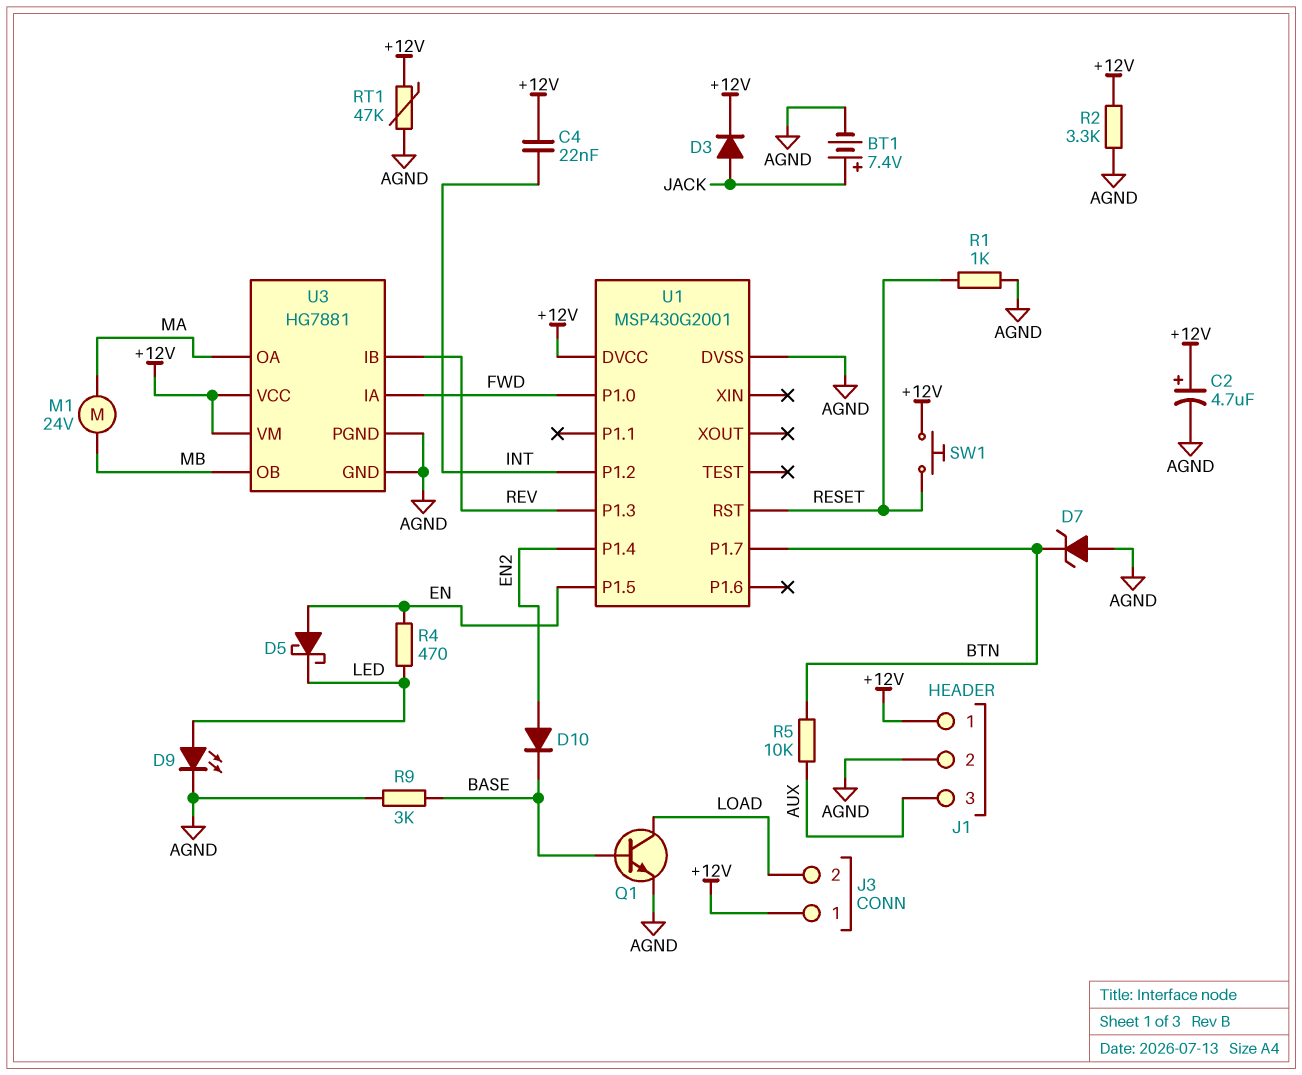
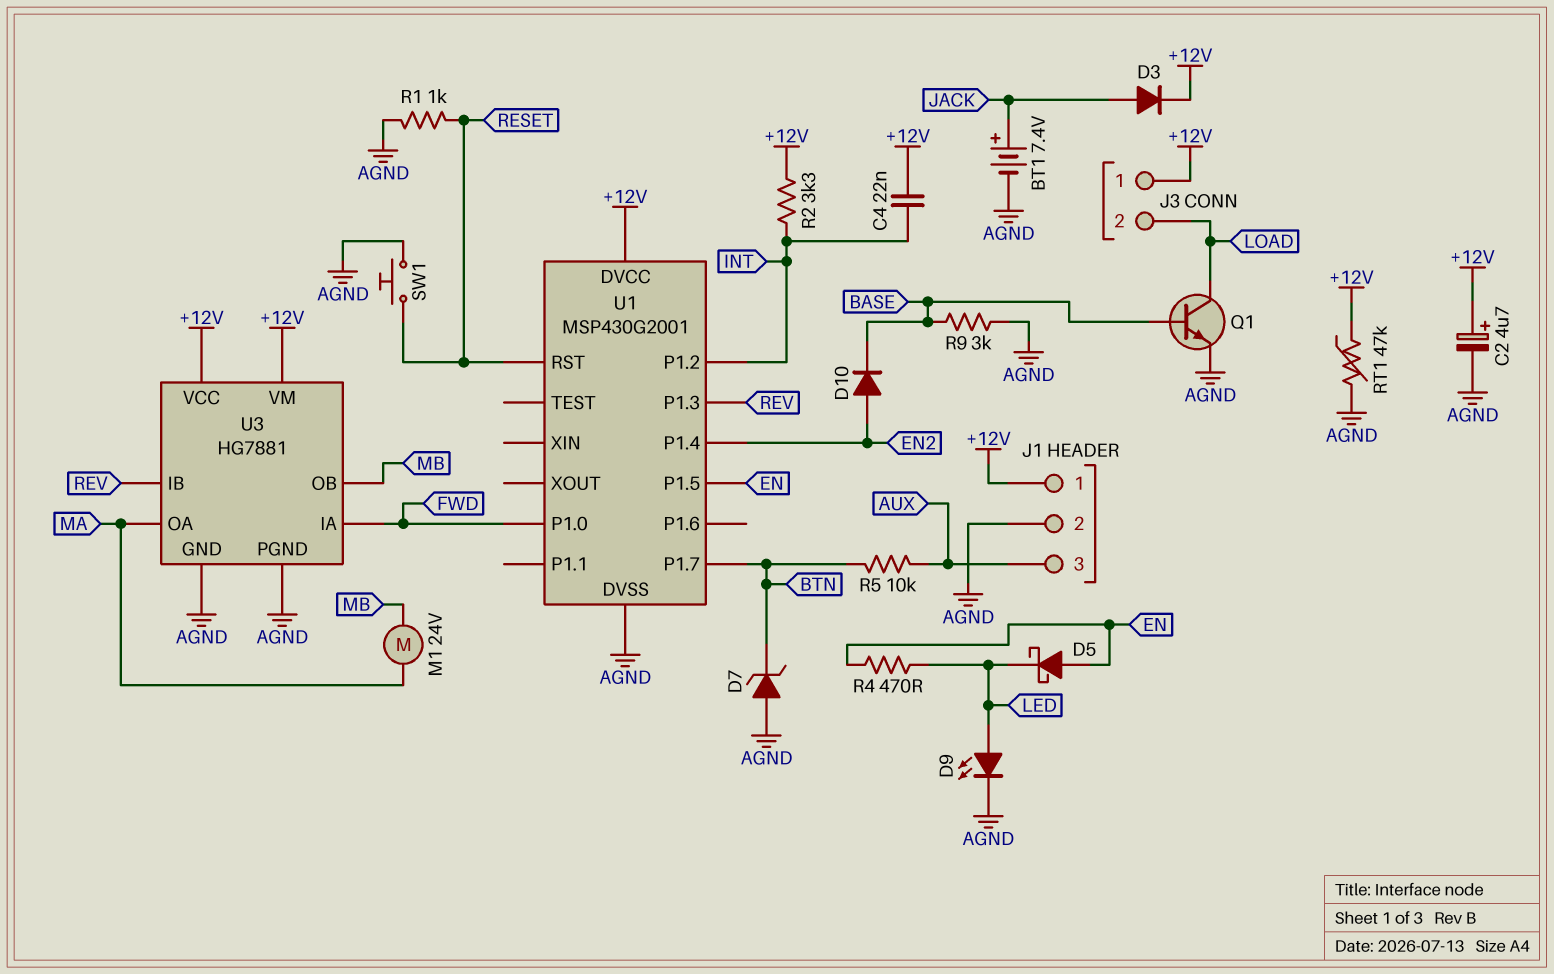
R2: 3.3k (+12V, AGND) -> 3.3k (+12V, INT)
SW1: button (+12V, RESET) -> button (AGND, RESET)

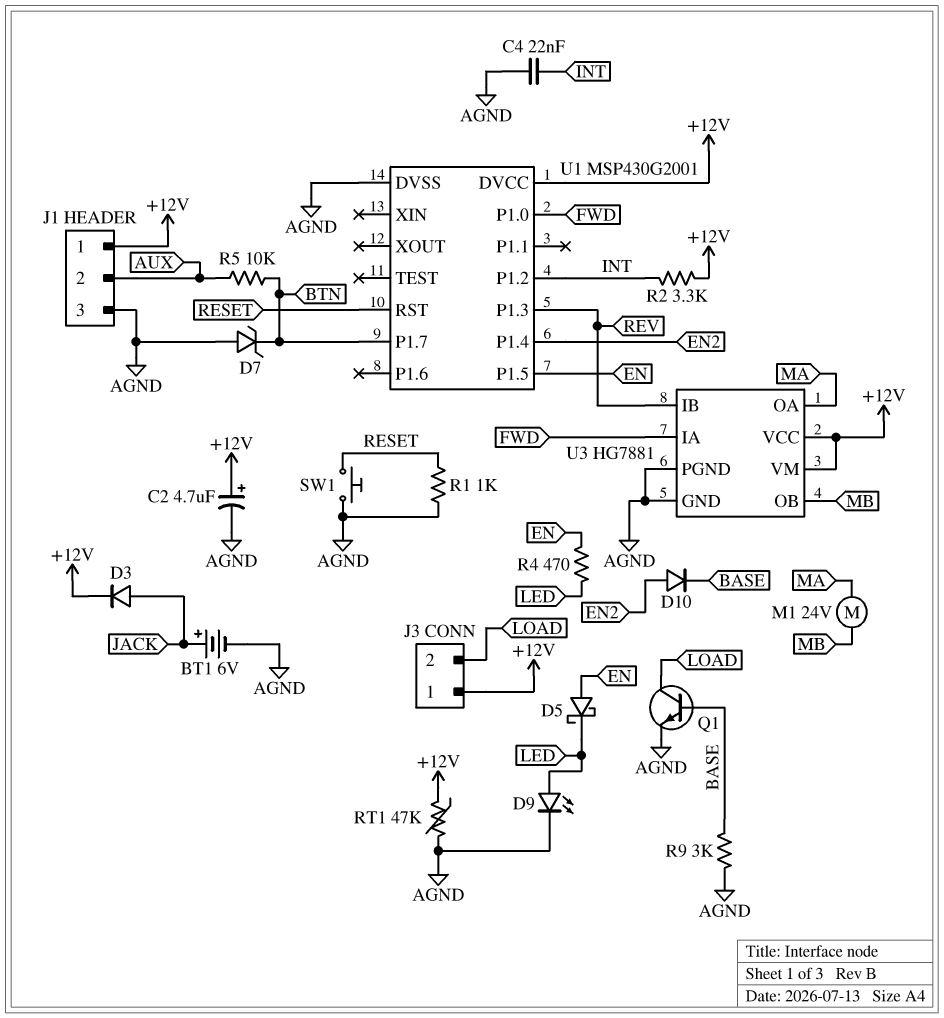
BT1: 7.4V (plus JACK, minus AGND) -> 6V (plus JACK, minus AGND)
C4: 22nF (+12V, INT) -> 22nF (AGND, INT)
J1 pin 2: AGND -> AUX
J1 pin 3: AUX -> AGND

